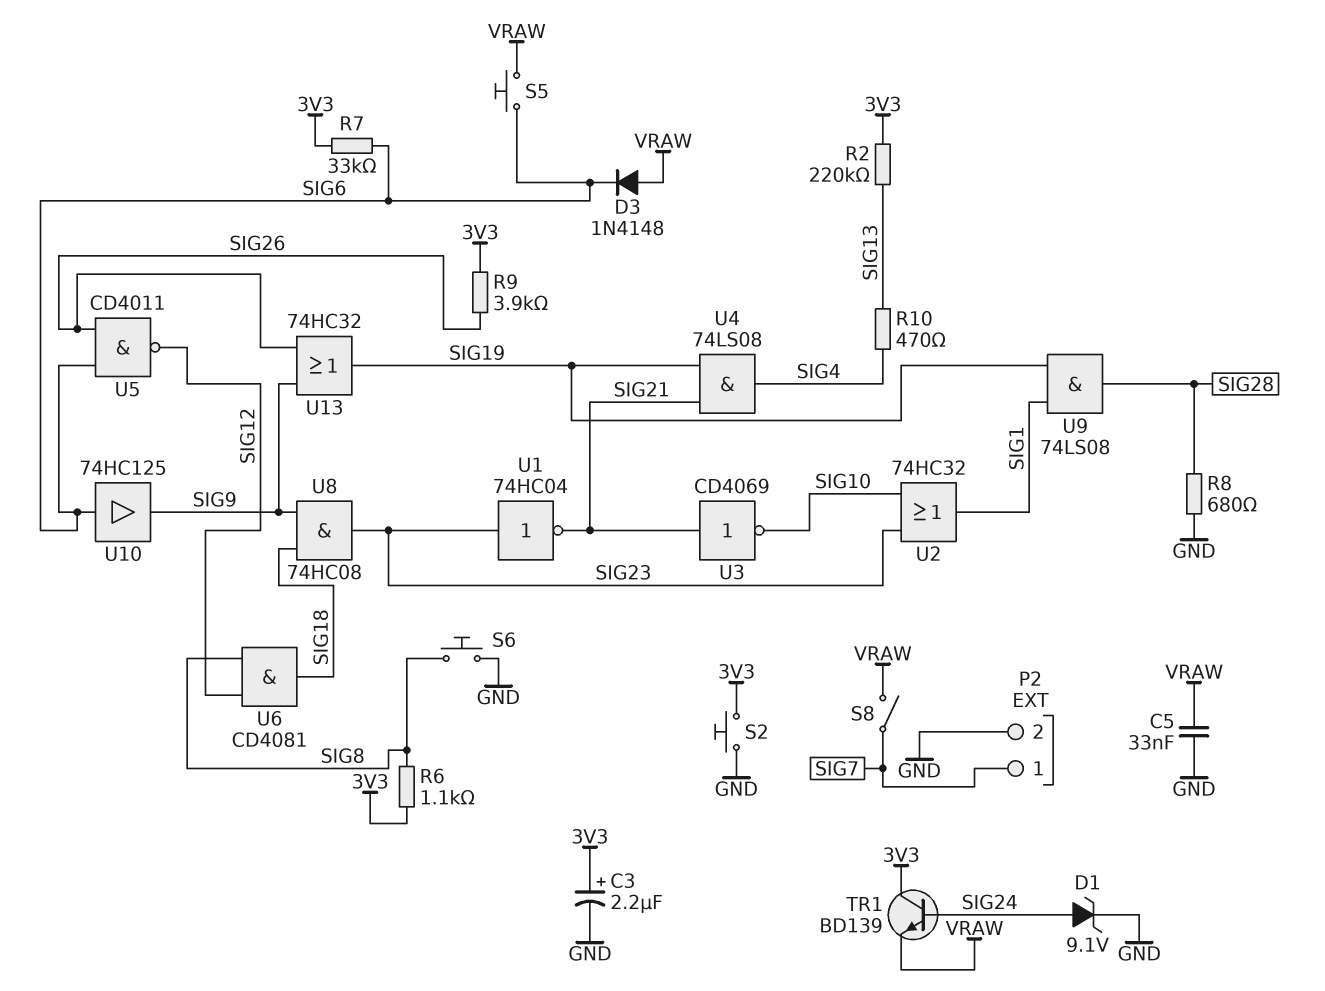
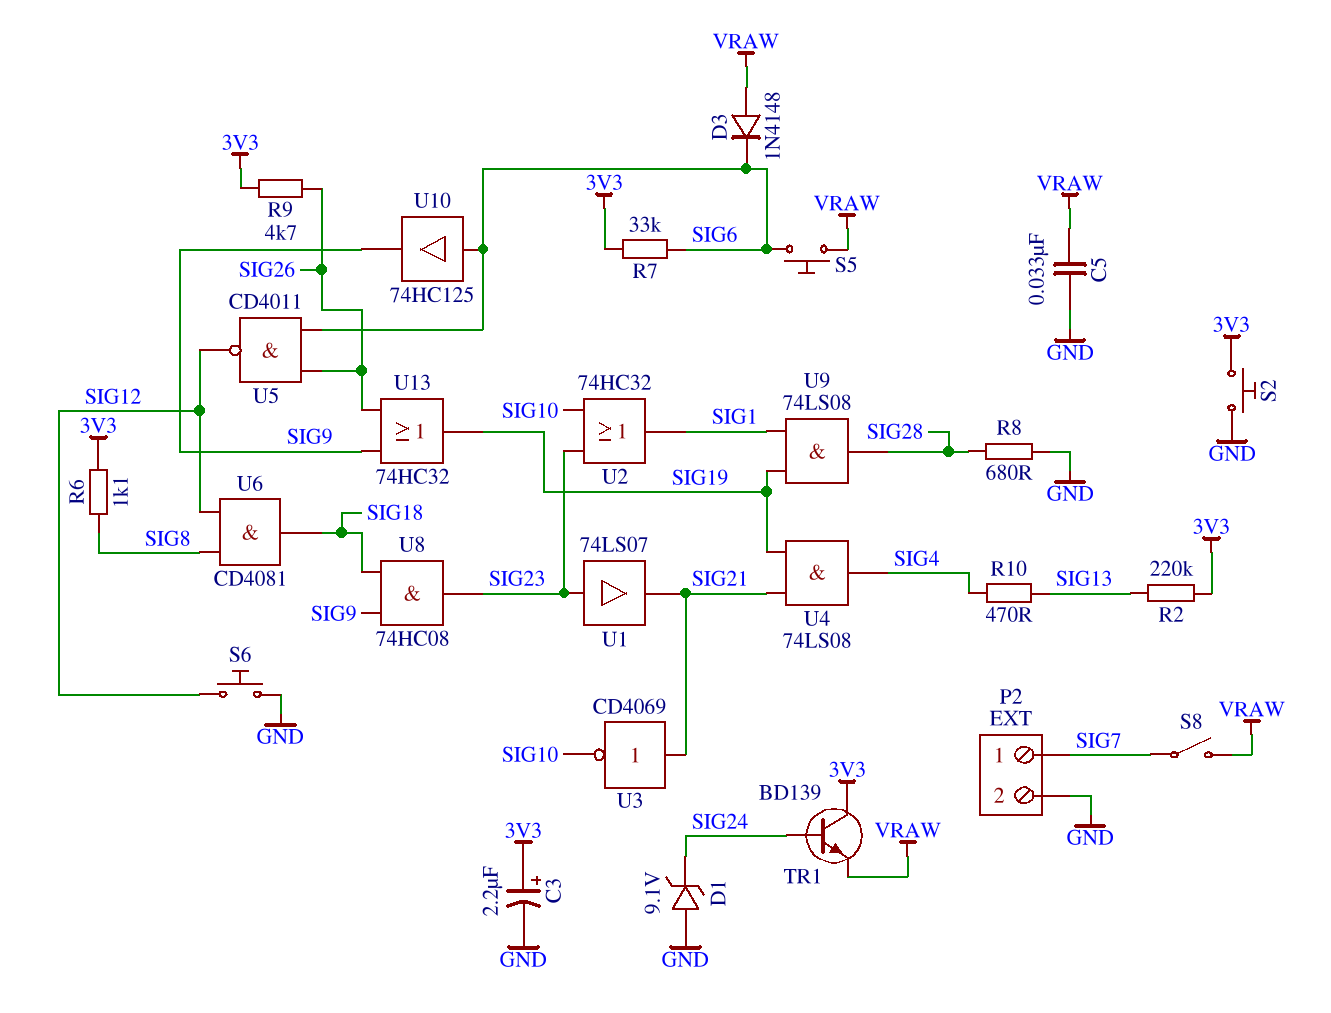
D1: zener 9.1V (A SIG24, K GND) -> zener 9.1V (A GND, K SIG24)
R9: 3.9k (3V3, SIG26) -> 4.7k (3V3, SIG26)
S6: button (GND, SIG8) -> button (GND, SIG12)
U1: NOT 74HC04 (in SIG23, out SIG21) -> buffer 74LS07 (in SIG23, out SIG21)

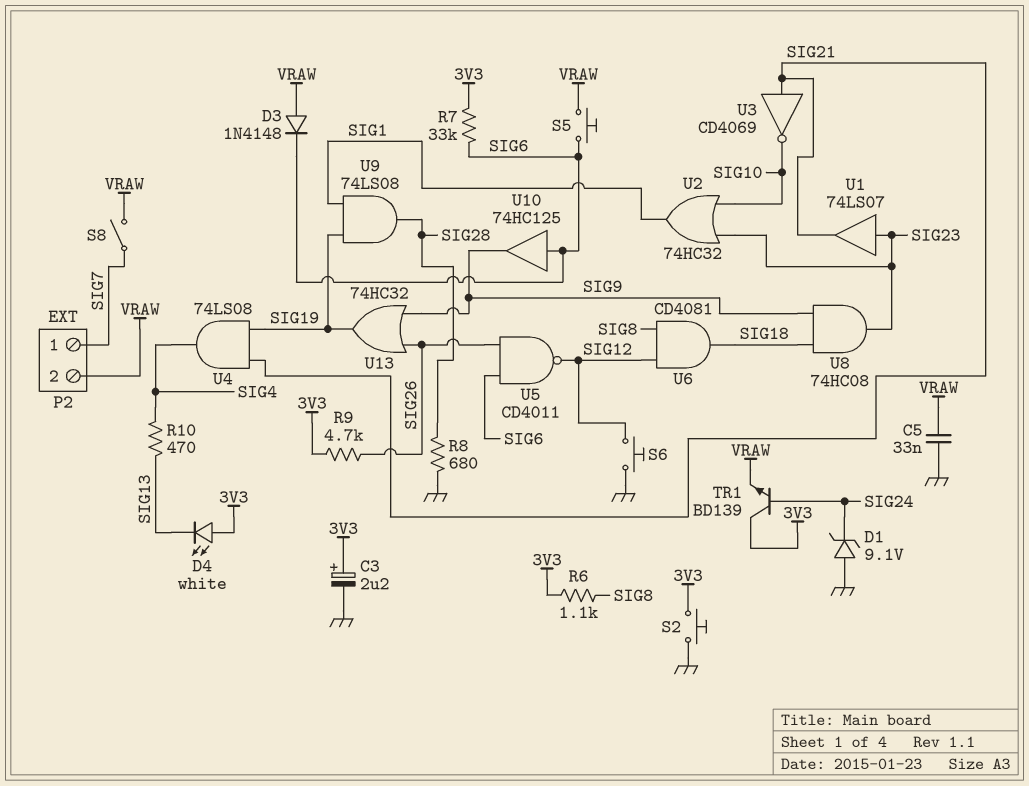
D4: none -> LED white (A 3V3, K SIG13)
P2 pin 2: GND -> VRAW
R2: 220k (3V3, SIG13) -> none

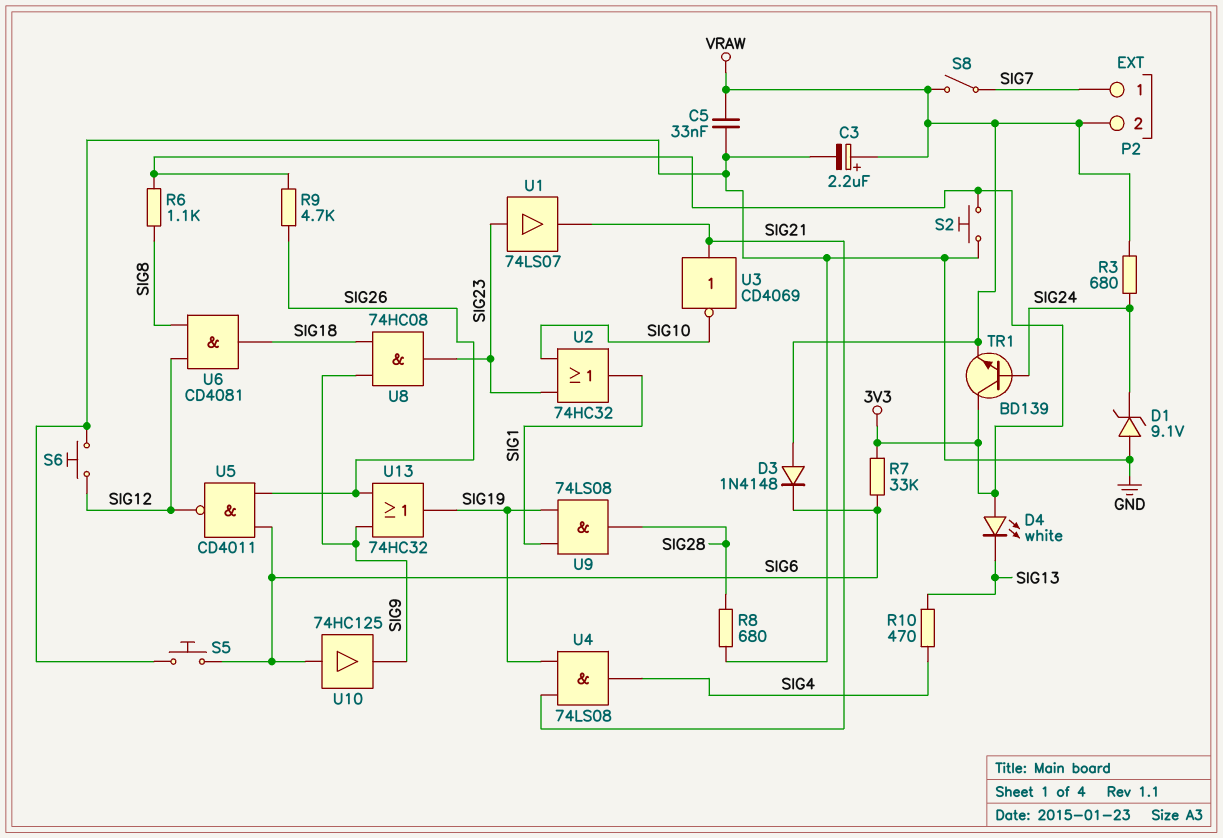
C3: 2.2uF (plus 3V3, minus GND) -> 2.2uF (plus VRAW, minus GND)
R3: none -> 680 (SIG24, VRAW)
S5: button (SIG6, VRAW) -> button (GND, SIG6)

